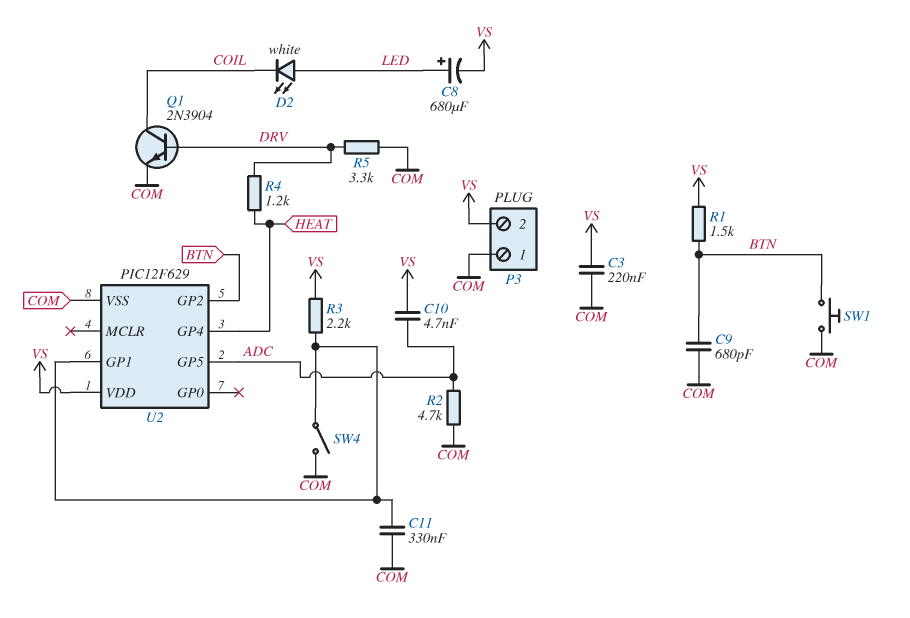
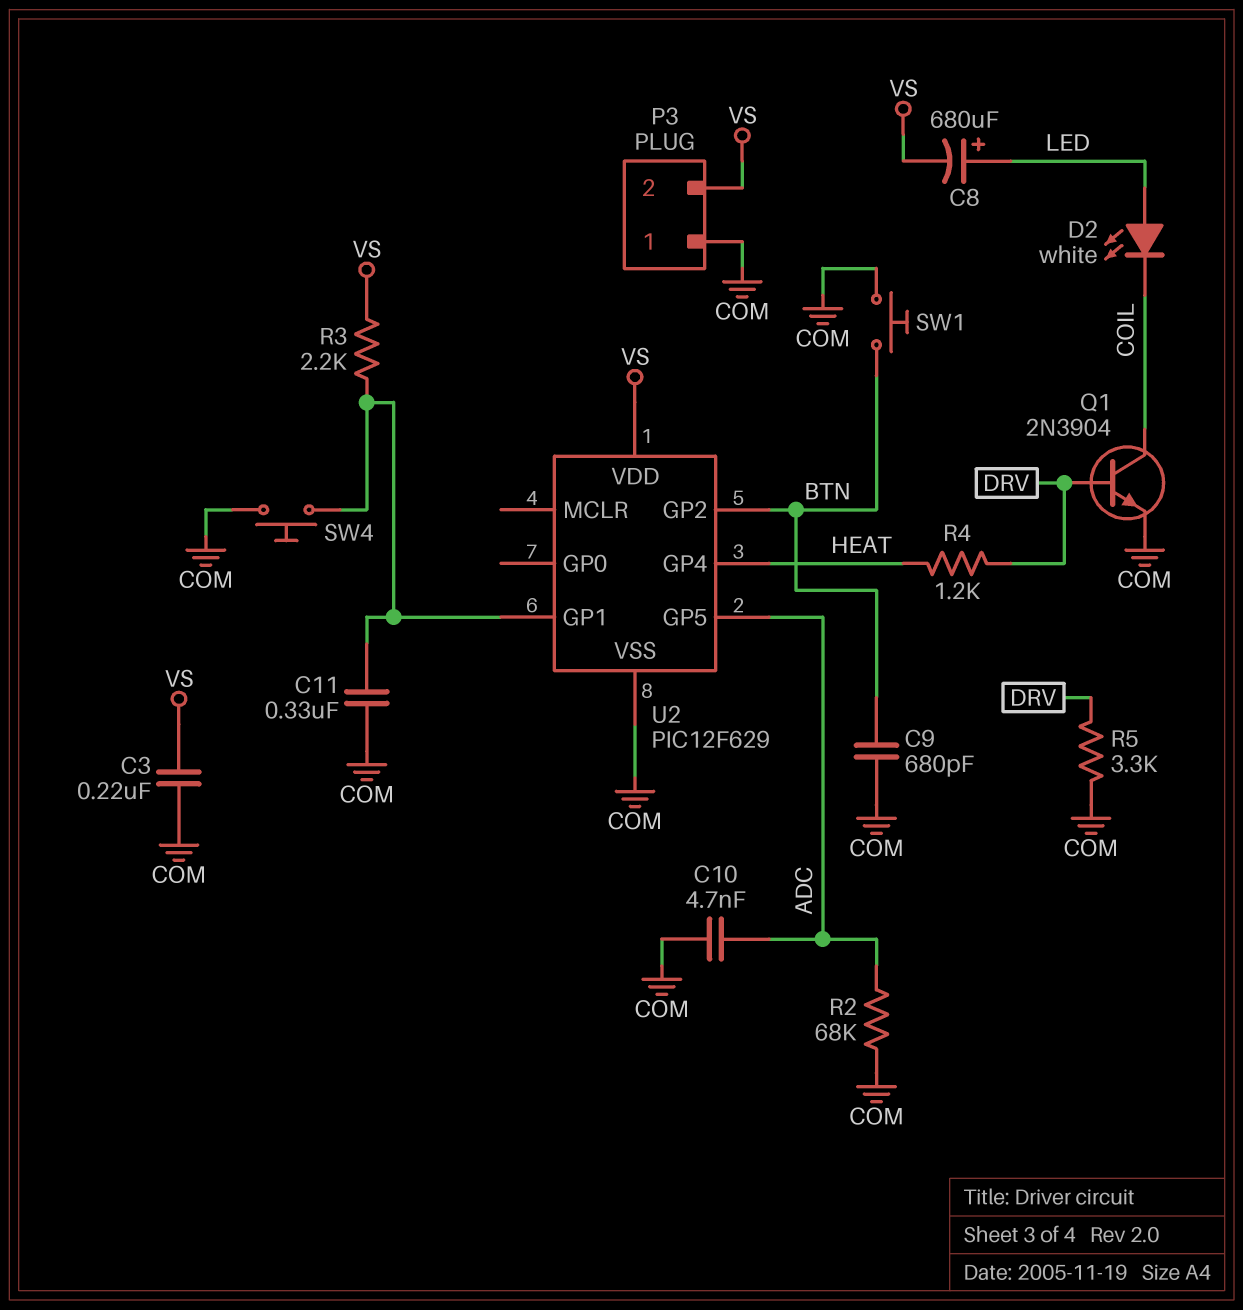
C10: 4.7nF (ADC, VS) -> 4.7nF (ADC, COM)
R1: 1.5k (BTN, VS) -> none
R2: 4.7k (ADC, COM) -> 68k (ADC, COM)
SW4: switch (COM, U2/GP1) -> button (COM, U2/GP1)

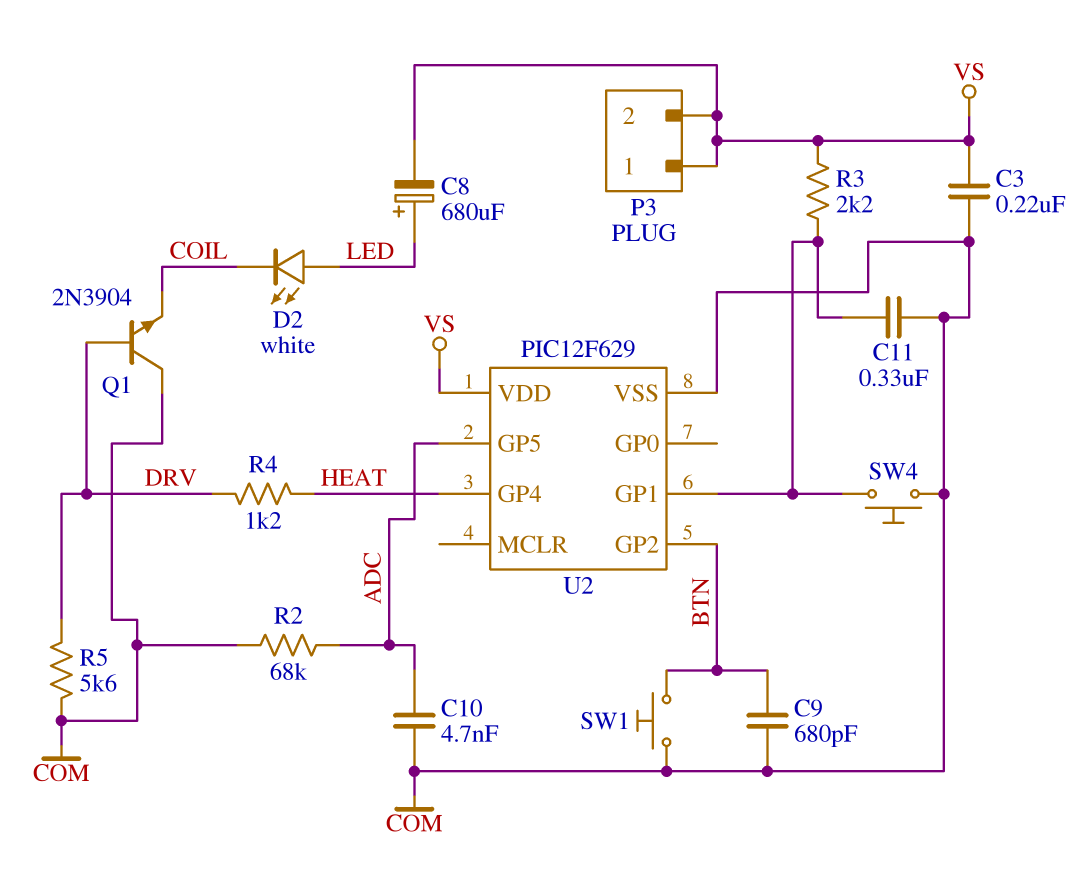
P3 pin 1: COM -> VS
Q1: NPN 2N3904 (B DRV, C COIL, E COM) -> NPN 2N3904 (B DRV, C COM, E COIL)
R5: 3.3k (COM, DRV) -> 5.6k (COM, DRV)

